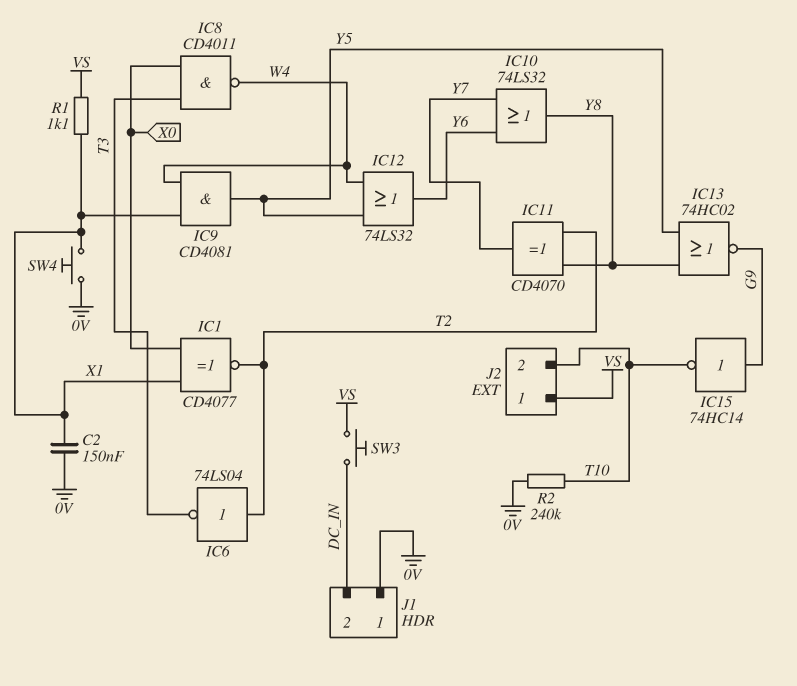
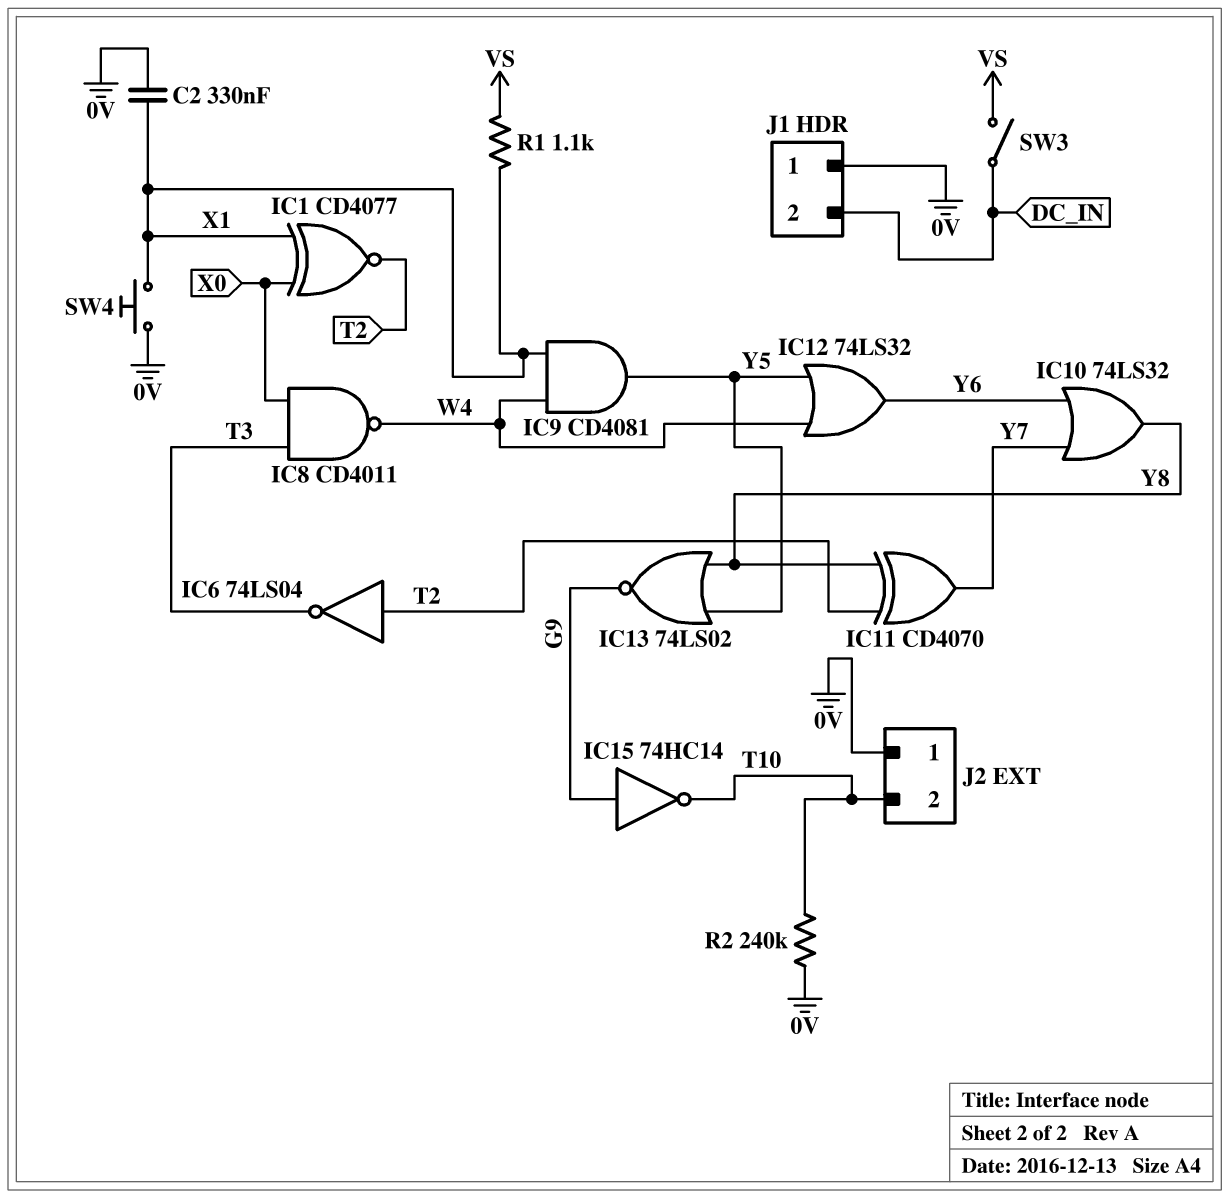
C2: 150nF (0V, X1) -> 330nF (0V, X1)
IC13: NOR 74HC02 (in Y5, in Y8, out G9) -> NOR 74LS02 (in Y5, in Y8, out G9)
J2 pin 1: VS -> 0V
SW3: button (DC_IN, VS) -> switch (DC_IN, VS)

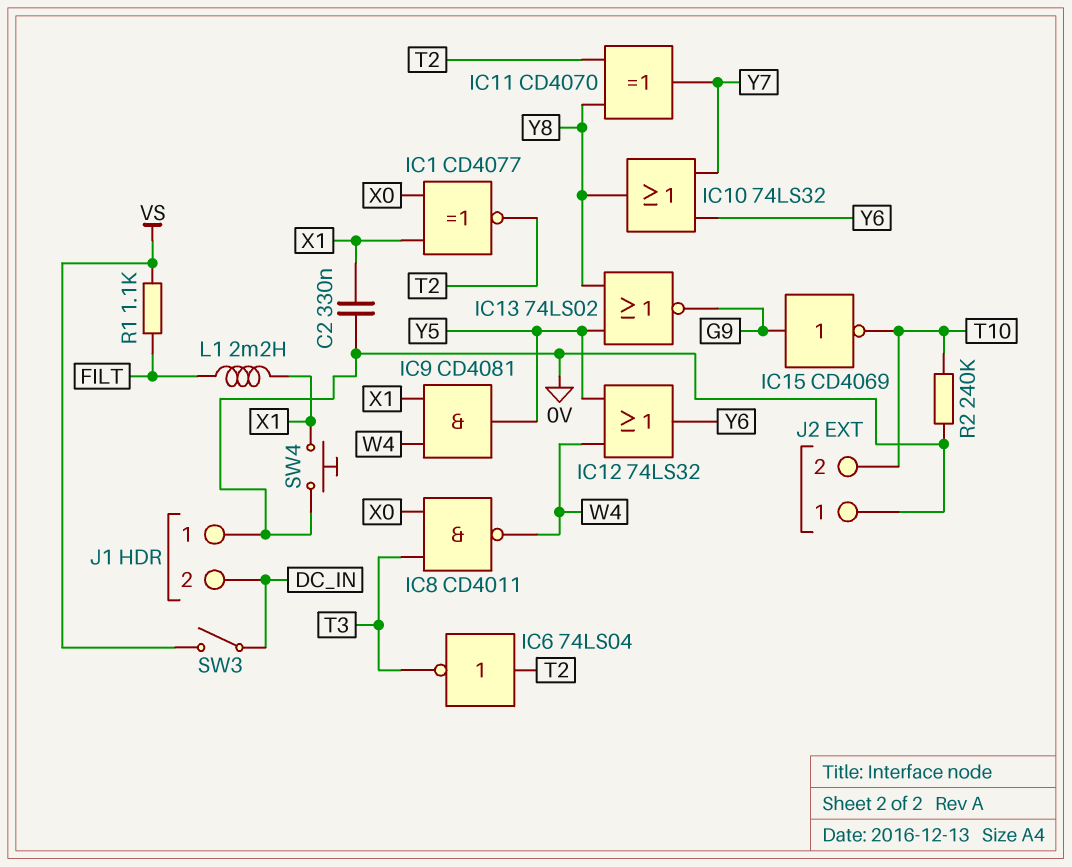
IC15: NOT 74HC14 (in G9, out T10) -> NOT CD4069 (in G9, out T10)
L1: none -> 2.2mH (FILT, X1)
R1: 1.1k (VS, X1) -> 1.1k (FILT, VS)

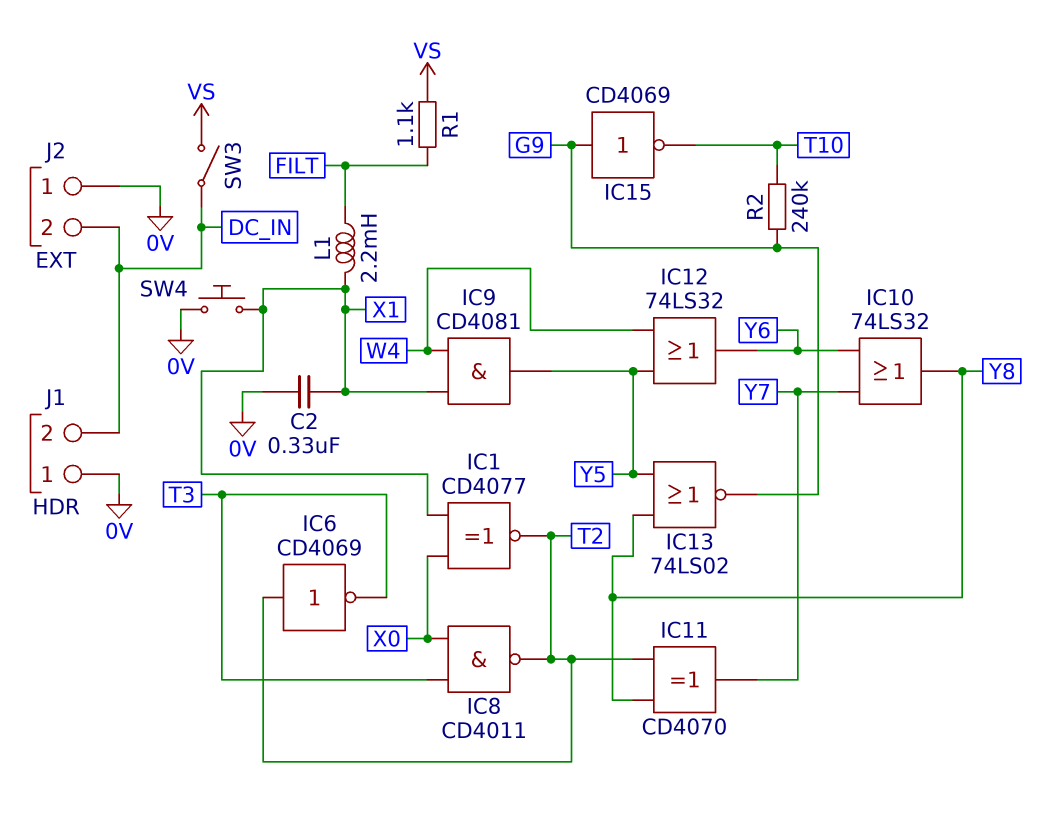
IC6: NOT 74LS04 (in T2, out T3) -> NOT CD4069 (in T2, out T3)
IC8: NAND CD4011 (in T3, in X0, out W4) -> NAND CD4011 (in T3, in X0, out T2)
J2 pin 2: T10 -> DC_IN
R2: 240k (0V, T10) -> 240k (G9, T10)

